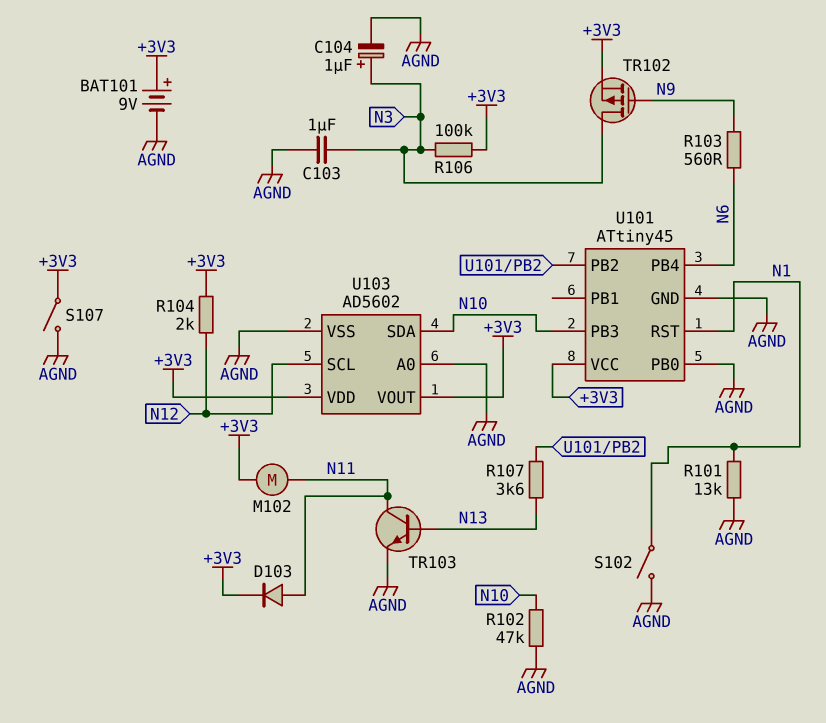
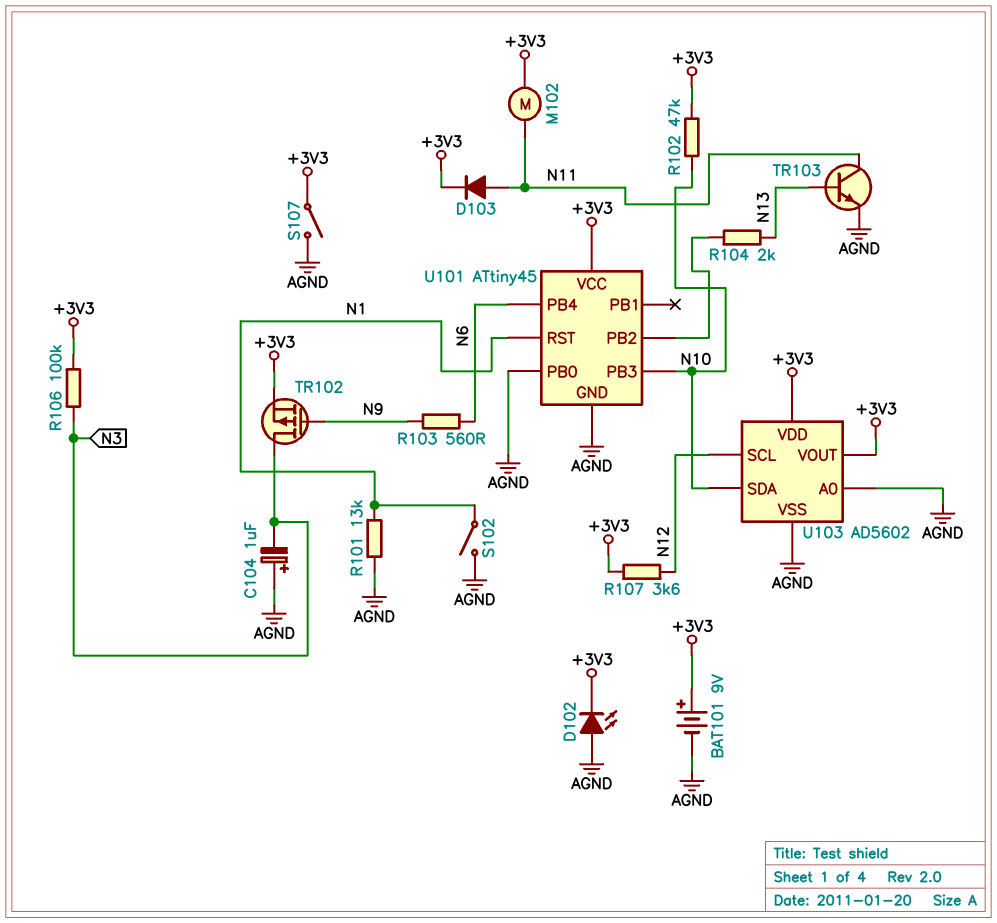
C103: 1uF (AGND, N3) -> none
C104: 1uF (plus N3, minus AGND) -> 1uF (plus AGND, minus N3)
D102: none -> LED (A AGND, K +3V3)
R102: 47k (AGND, N10) -> 47k (+3V3, N10)
R104: 2k (+3V3, N12) -> 2k (N13, U101/PB2)
R107: 3.6k (N13, U101/PB2) -> 3.6k (+3V3, N12)

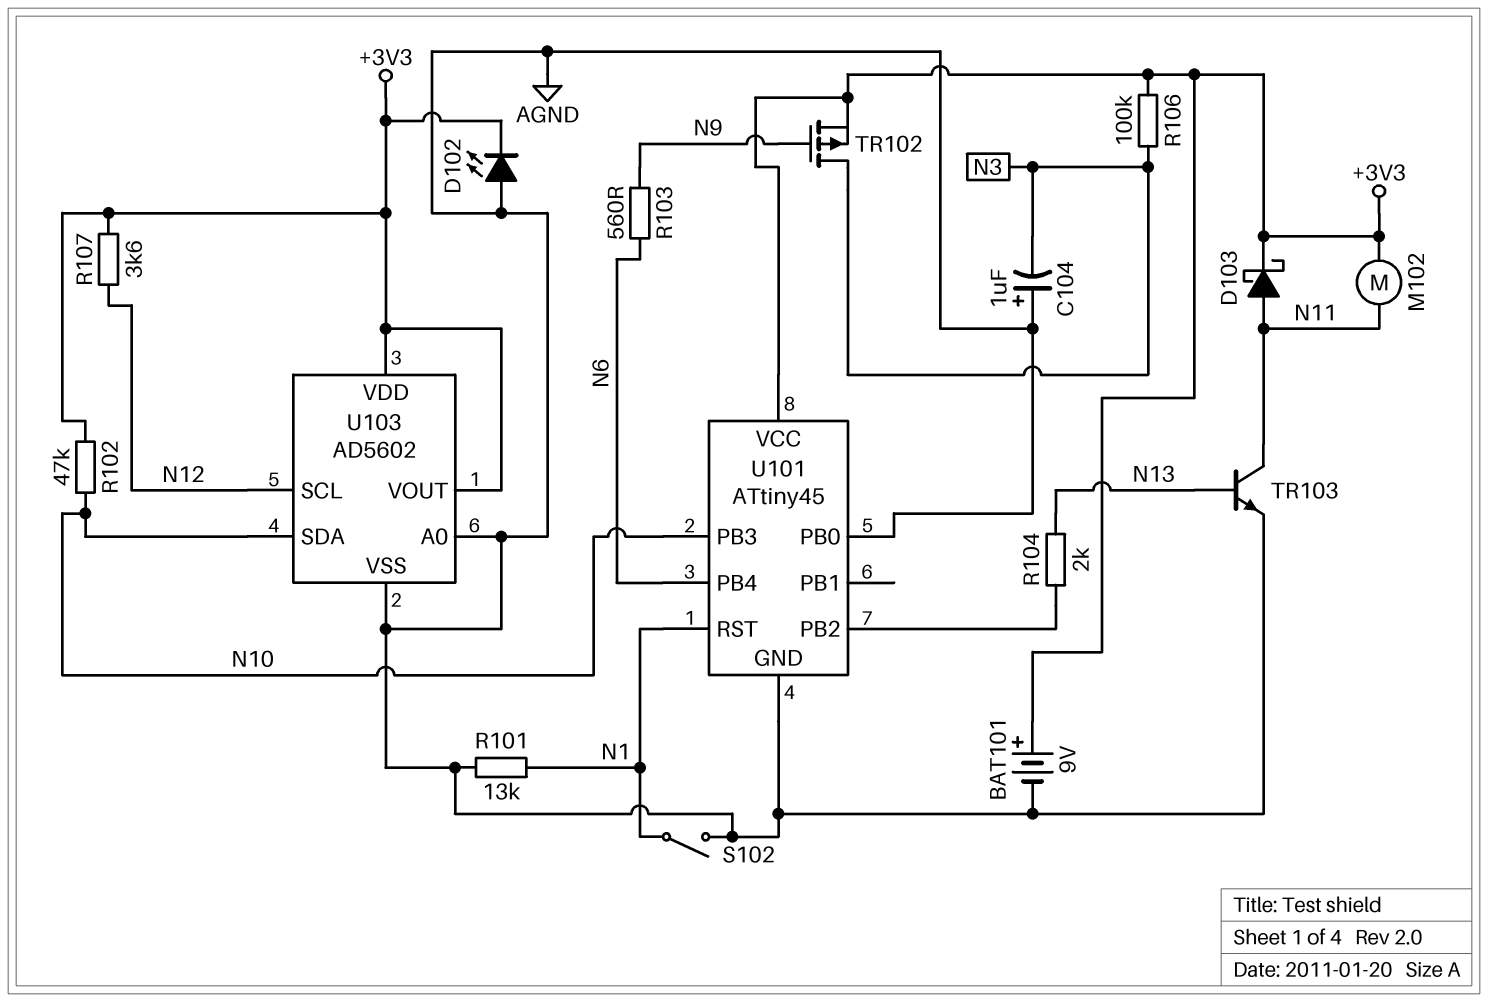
D103: diode (A N11, K +3V3) -> schottky (A N11, K +3V3)
S107: switch (+3V3, AGND) -> none

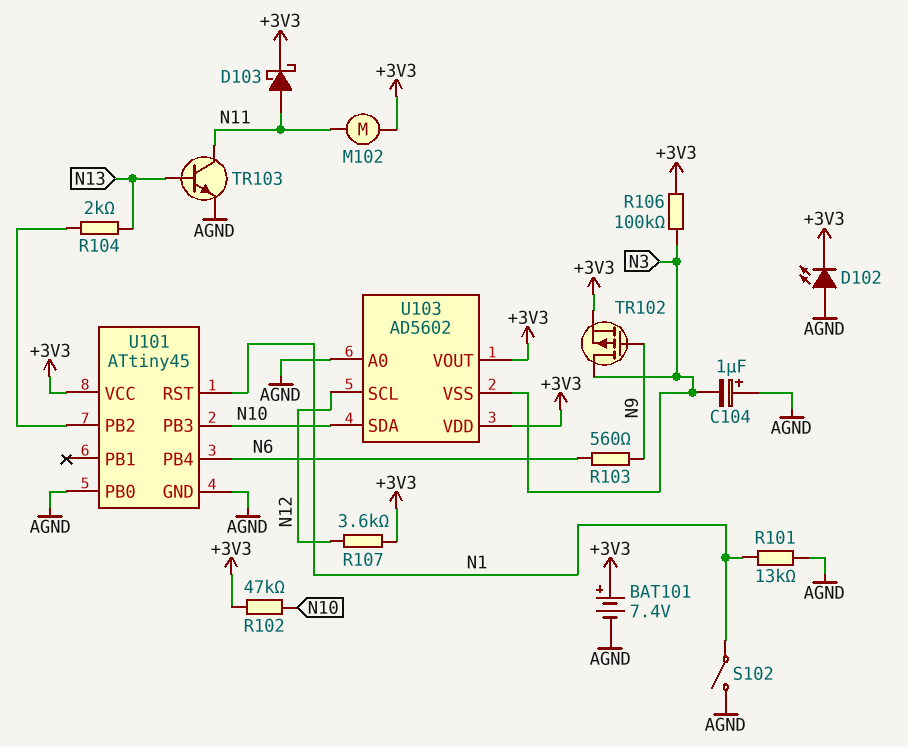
BAT101: 9V (plus +3V3, minus AGND) -> 7.4V (plus +3V3, minus AGND)
U103 pin VSS: AGND -> N3

